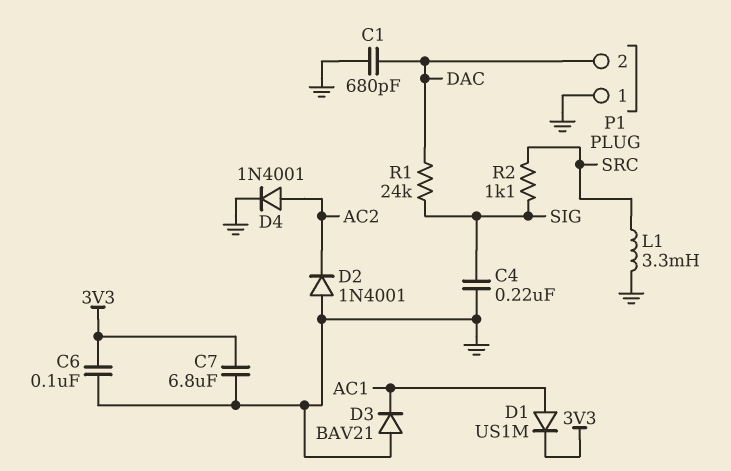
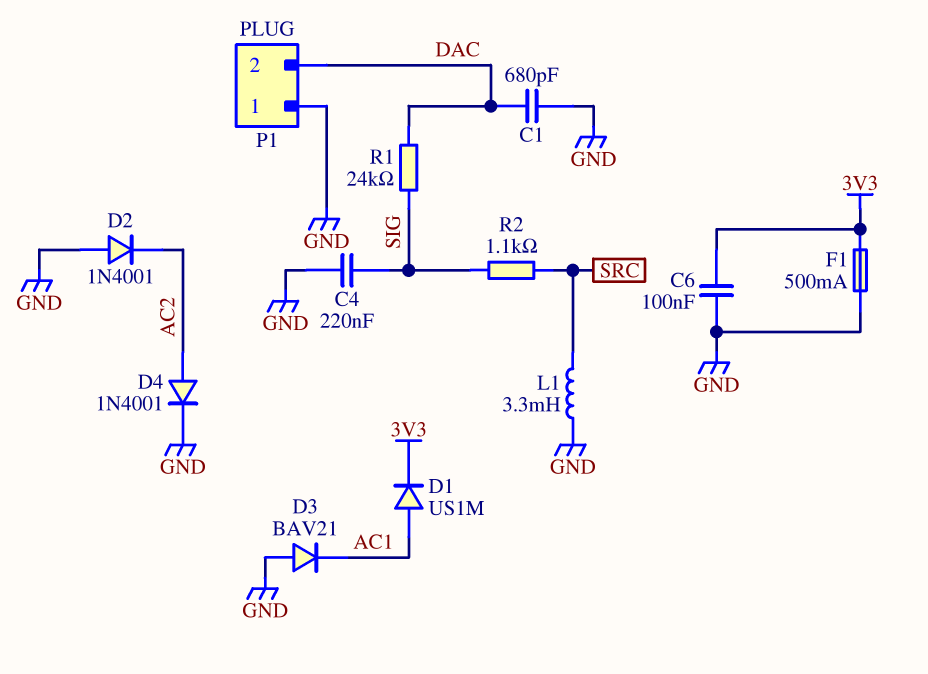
C7: 6.8uF (3V3, GND) -> none
F1: none -> 500mA (3V3, GND)

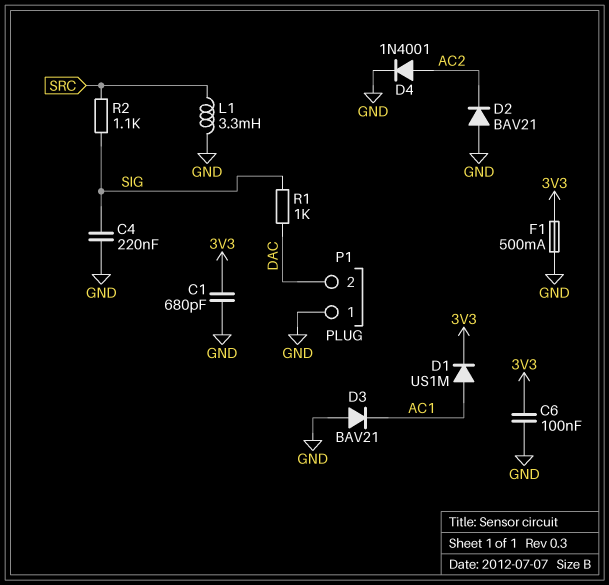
C1: 680pF (DAC, GND) -> 680pF (3V3, GND)
D2: diode 1N4001 (A GND, K AC2) -> diode BAV21 (A GND, K AC2)
R1: 24k (DAC, SIG) -> 1k (DAC, SIG)

